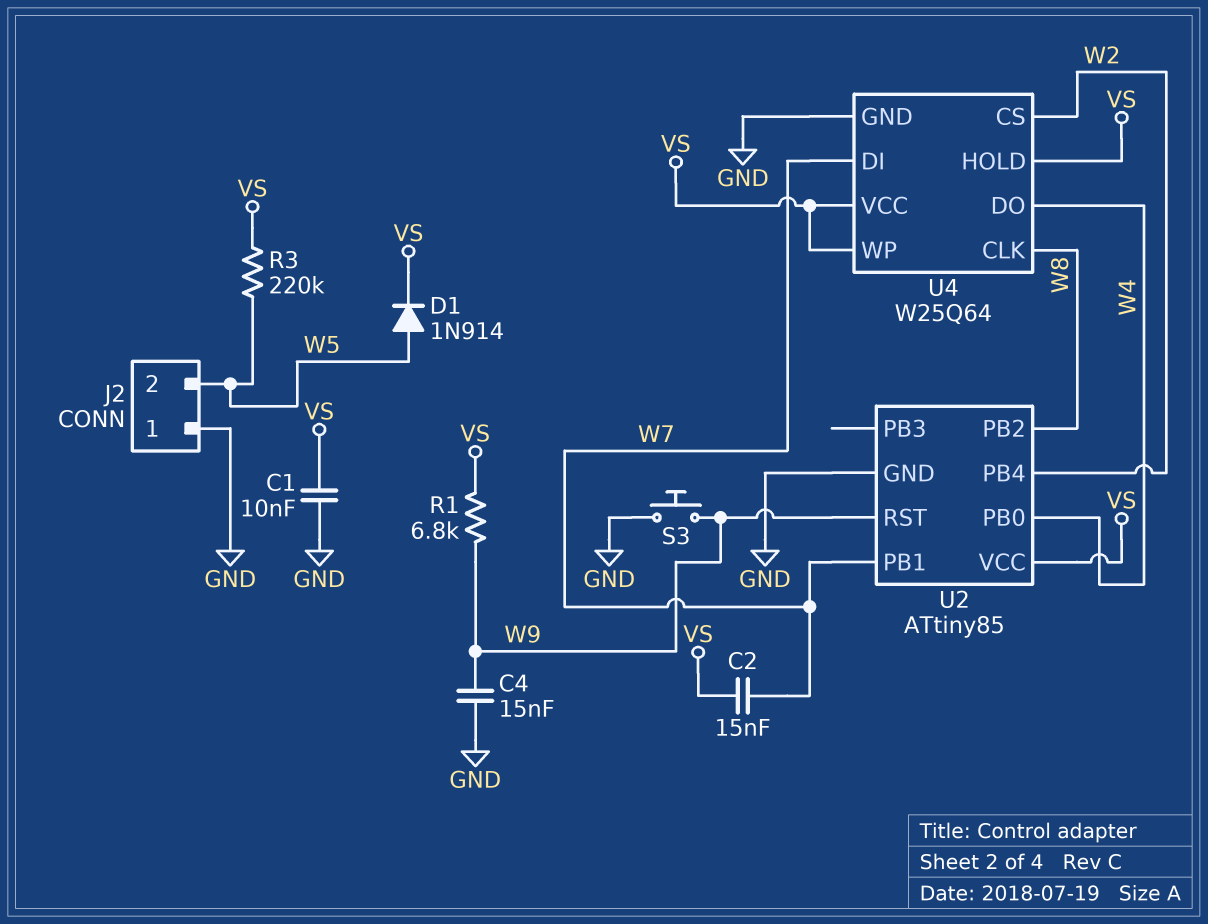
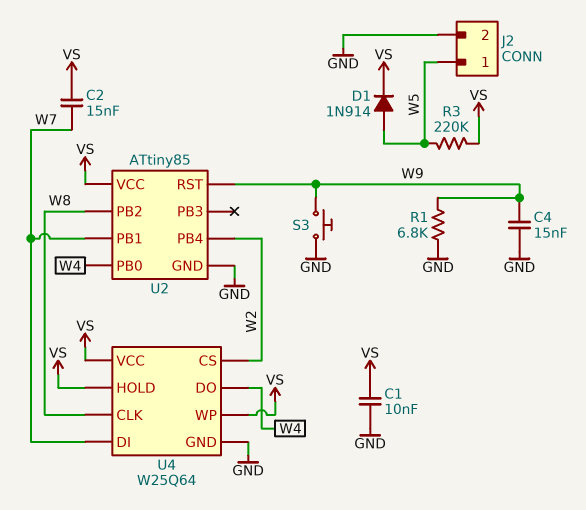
J2 pin 1: GND -> W5
J2 pin 2: W5 -> GND
R1: 6.8k (VS, W9) -> 6.8k (GND, W9)

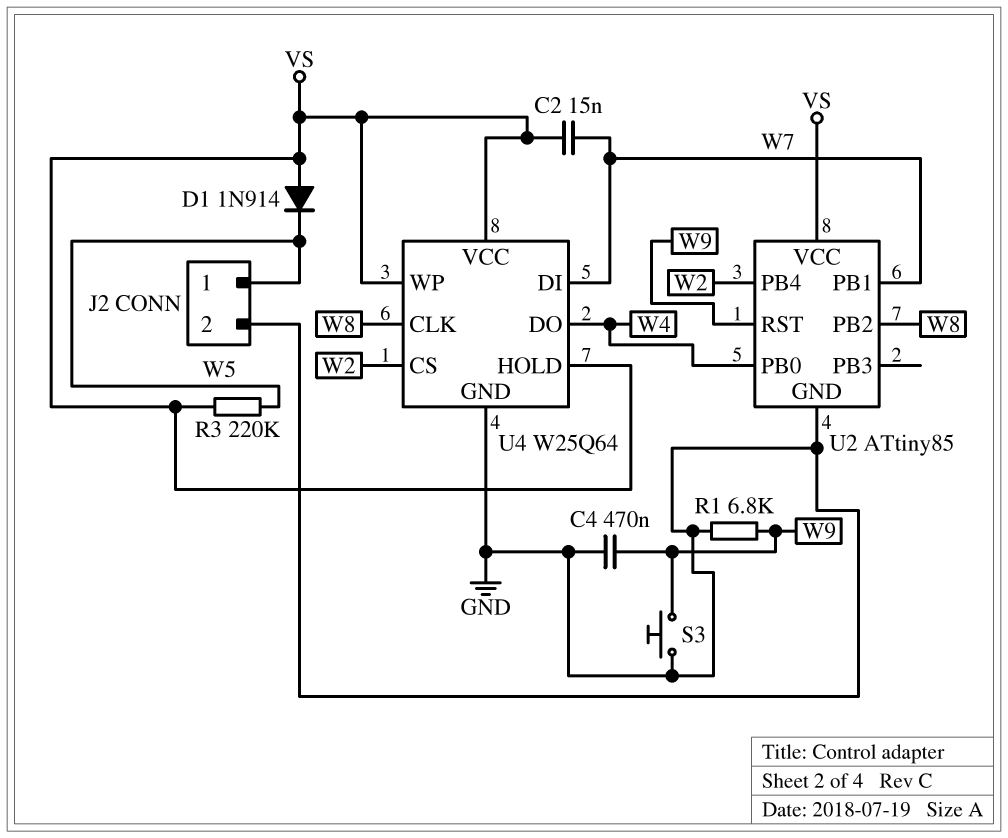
C1: 10nF (GND, VS) -> none
C4: 15nF (GND, W9) -> 470nF (GND, W9)
D1: diode 1N914 (A W5, K VS) -> diode 1N914 (A VS, K W5)

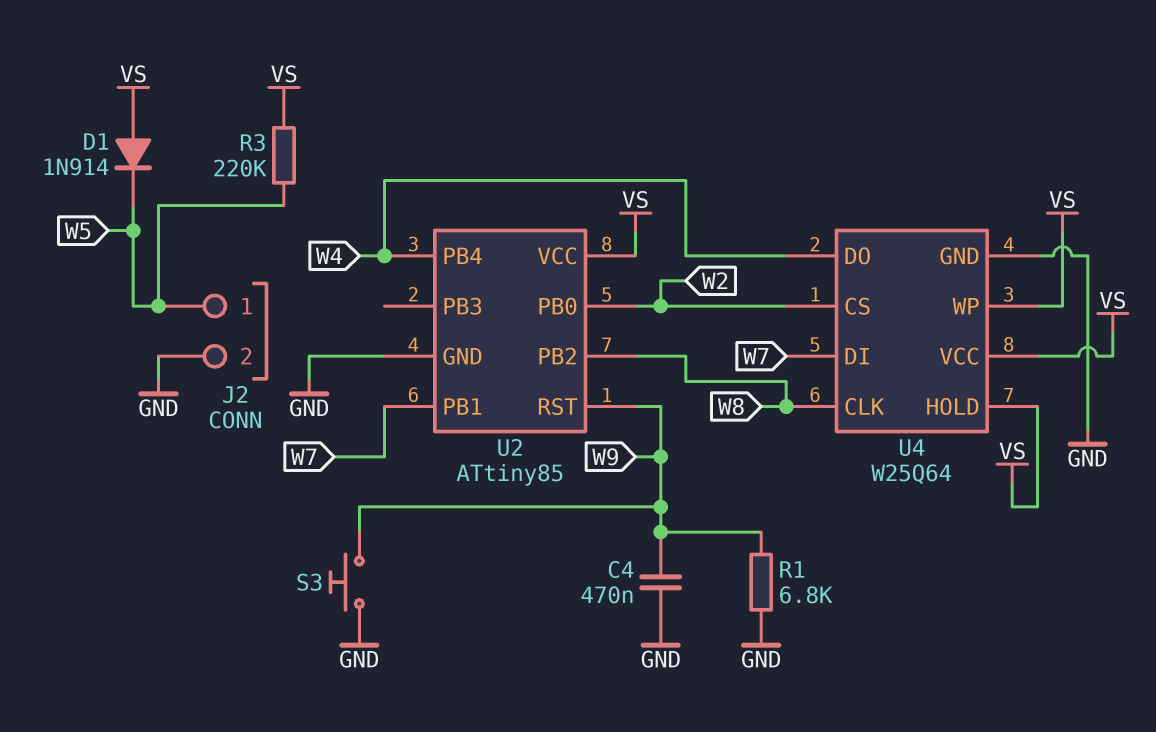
C2: 15nF (VS, W7) -> none
U2 pin PB0: W4 -> W2
U2 pin PB4: W2 -> W4

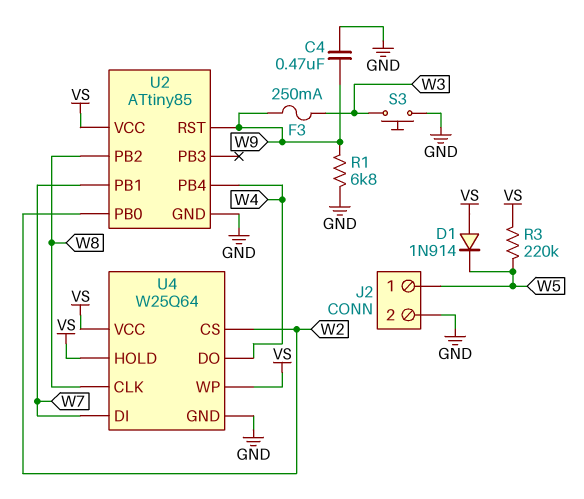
F3: none -> 250mA (W3, W9)
S3: button (GND, W9) -> button (GND, W3)

